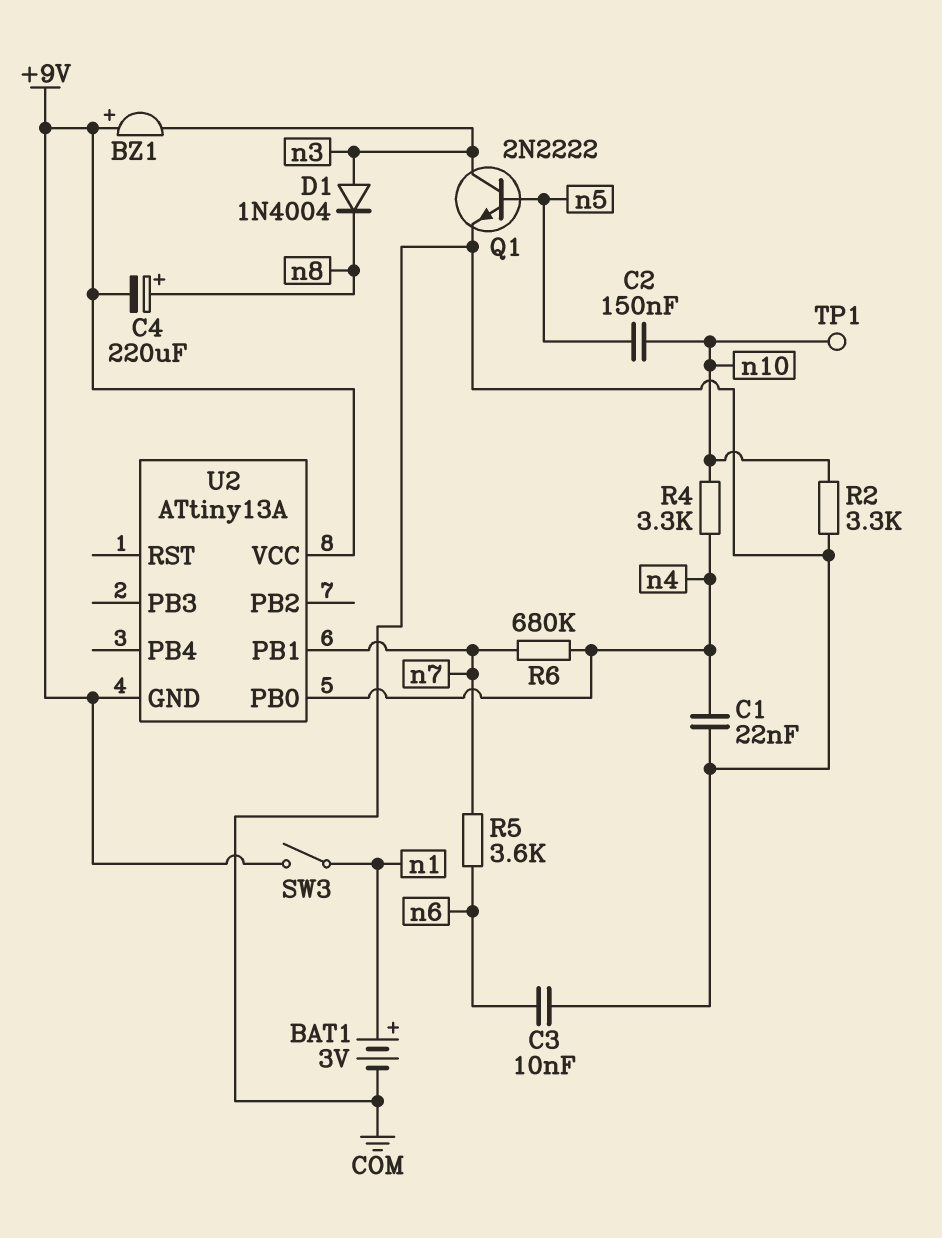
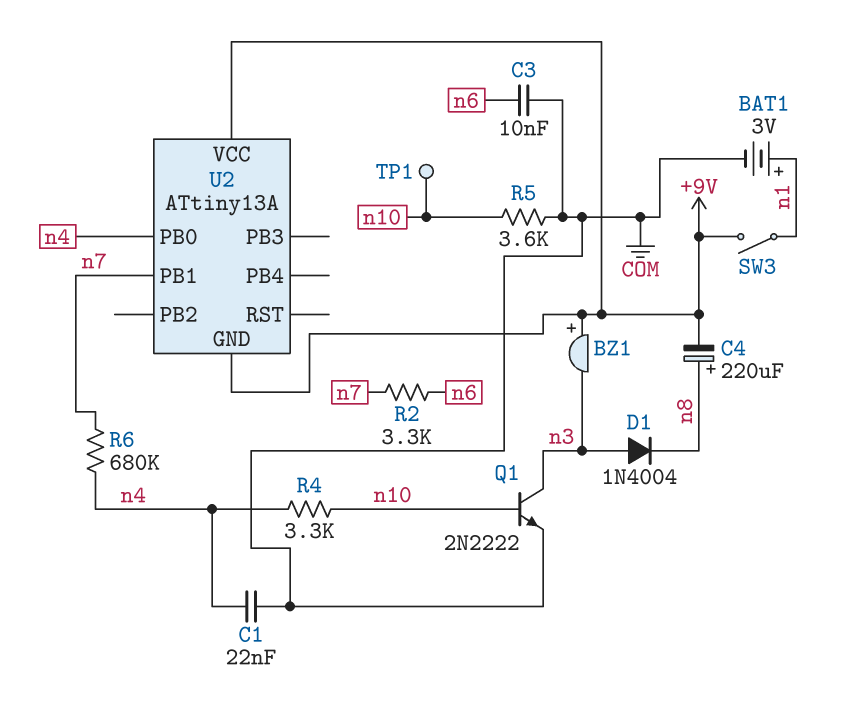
C2: 150nF (n5, n10) -> none
Q1: NPN 2N2222 (B n5, C n3, E COM) -> NPN 2N2222 (B n10, C n3, E COM)
R2: 3.3k (COM, n10) -> 3.3k (n6, n7)
R5: 3.6k (n6, n7) -> 3.6k (COM, n10)

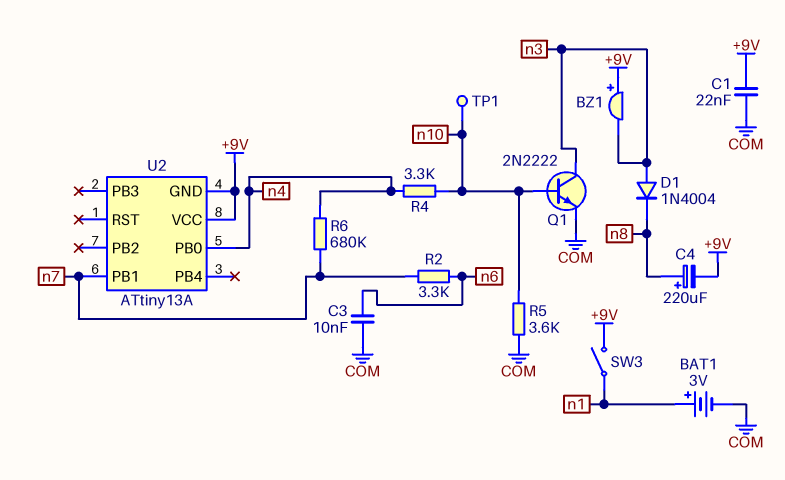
C1: 22nF (COM, n4) -> 22nF (+9V, COM)

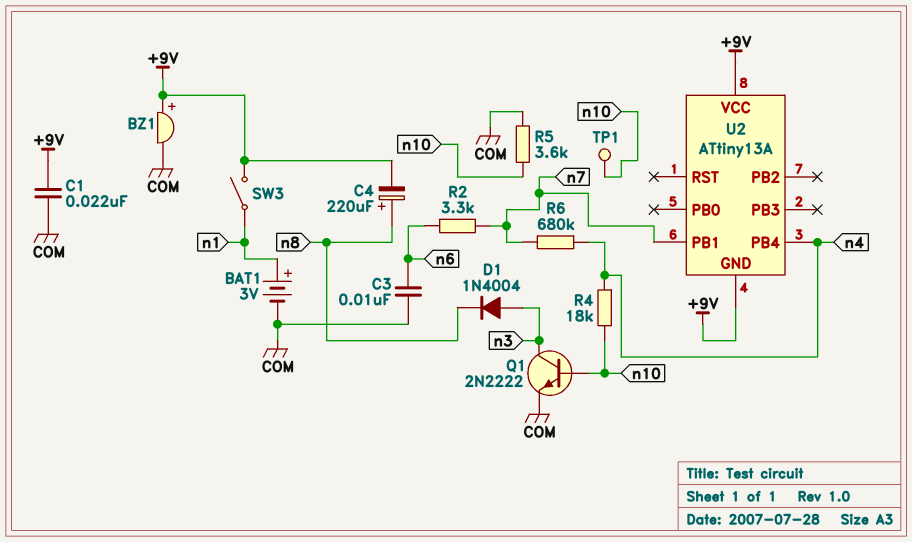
BZ1: buzzer (plus +9V, minus n3) -> buzzer (plus +9V, minus COM)
R4: 3.3k (n4, n10) -> 18k (n4, n10)
U2 pin PB0: n4 -> none
U2 pin PB4: none -> n4

